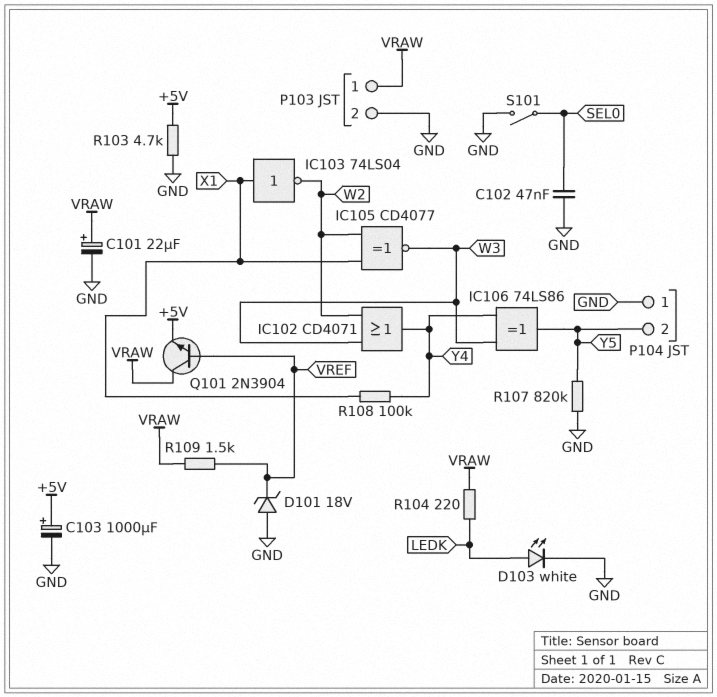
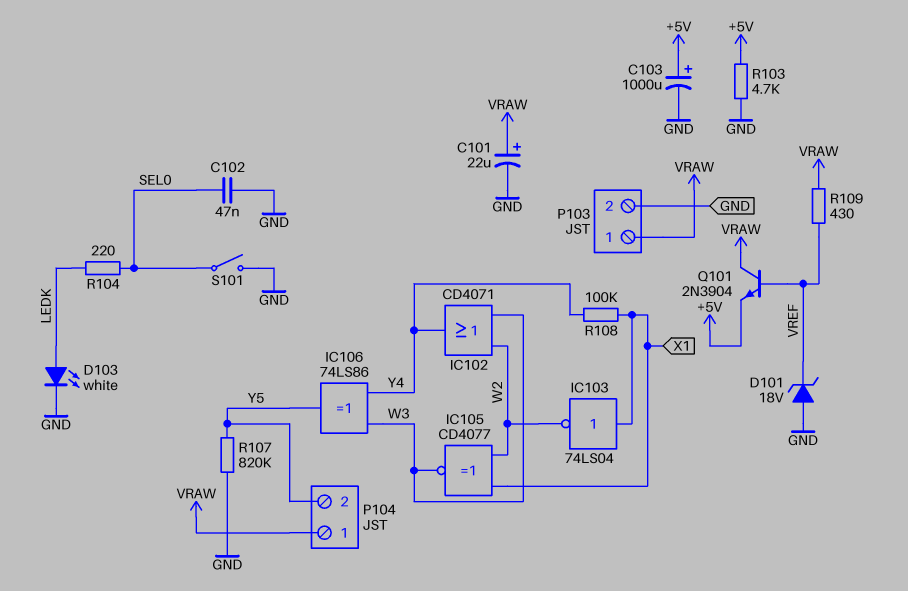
P104 pin 1: GND -> VRAW
R104: 220 (LEDK, VRAW) -> 220 (LEDK, SEL0)
R109: 1.5k (VRAW, VREF) -> 430 (VRAW, VREF)

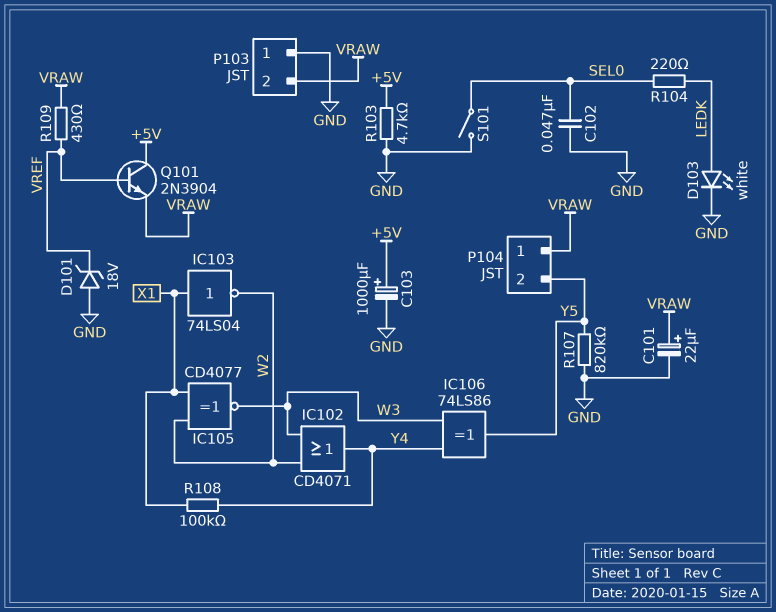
P103 pin 1: VRAW -> GND
P103 pin 2: GND -> VRAW
Q101: NPN 2N3904 (B VREF, C VRAW, E +5V) -> NPN 2N3904 (B VREF, C +5V, E VRAW)

